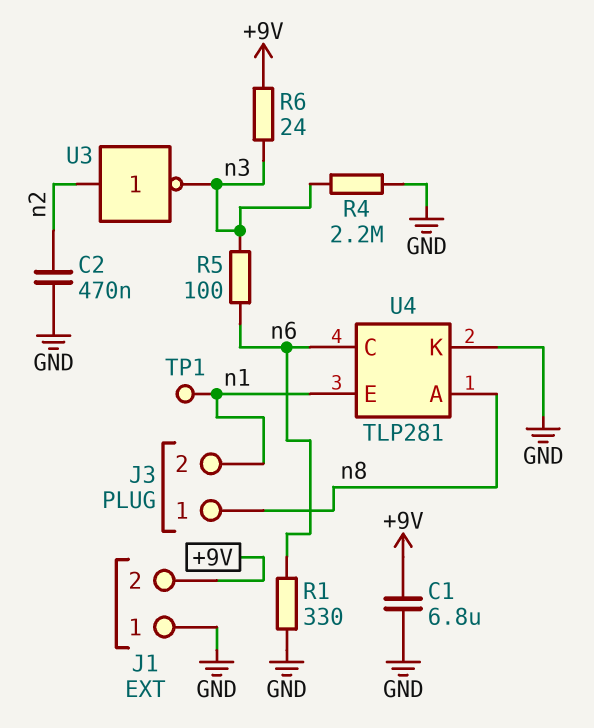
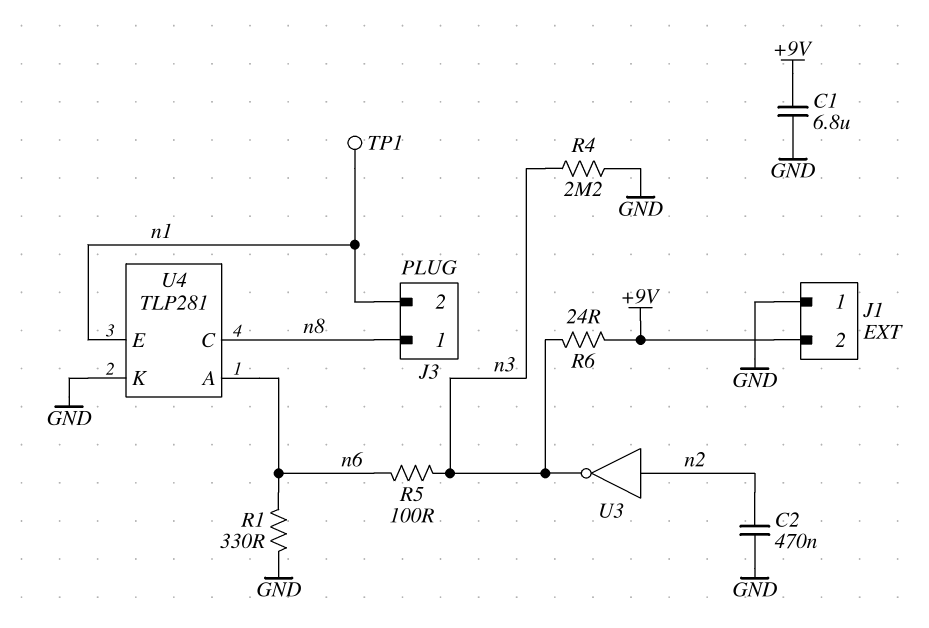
U4 pin A: n8 -> n6
U4 pin C: n6 -> n8

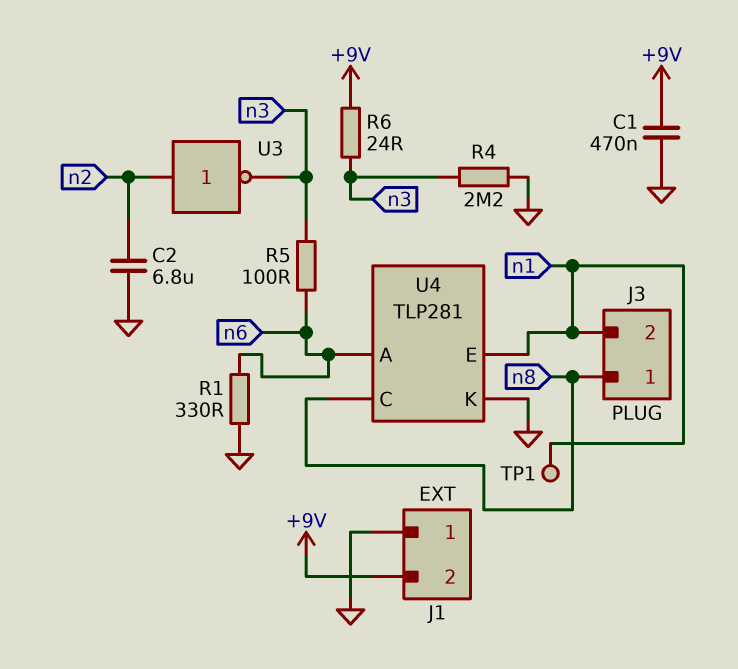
C1: 6.8uF (+9V, GND) -> 470nF (+9V, GND)
C2: 470nF (GND, n2) -> 6.8uF (GND, n2)

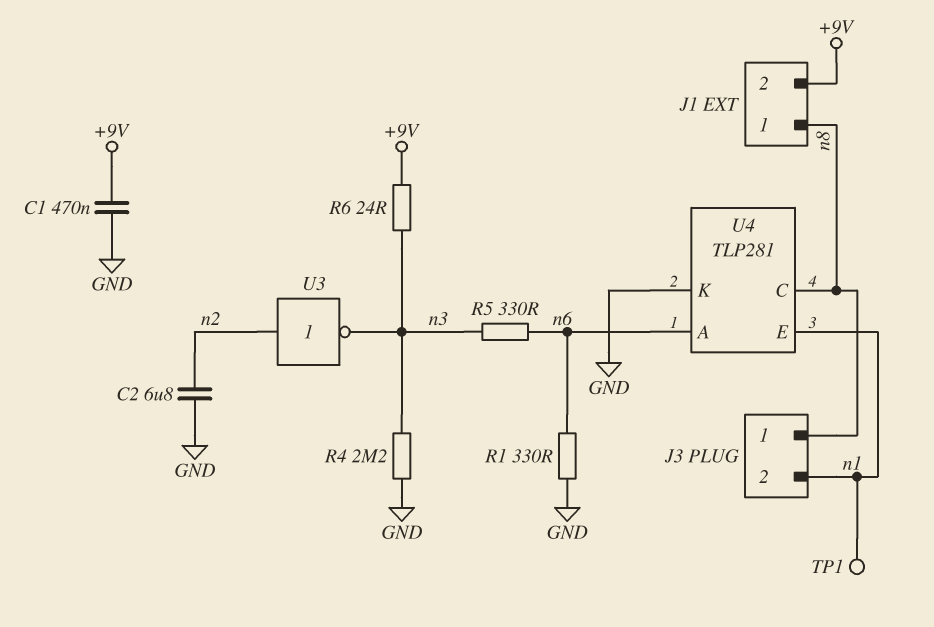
J1 pin 1: GND -> n8
R5: 100 (n3, n6) -> 330 (n3, n6)

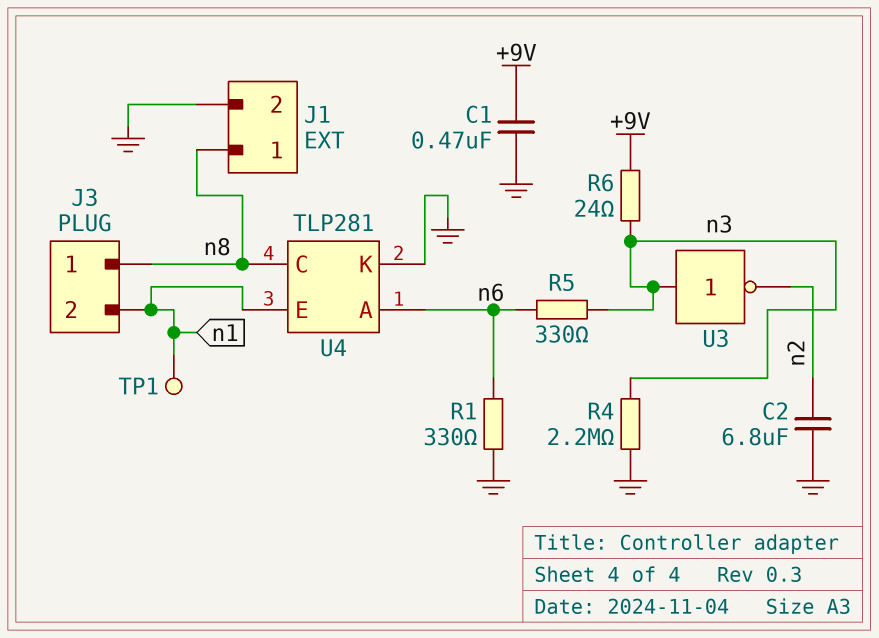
J1 pin 2: +9V -> GND
U3: NOT (in n2, out n3) -> NOT (in n3, out n2)

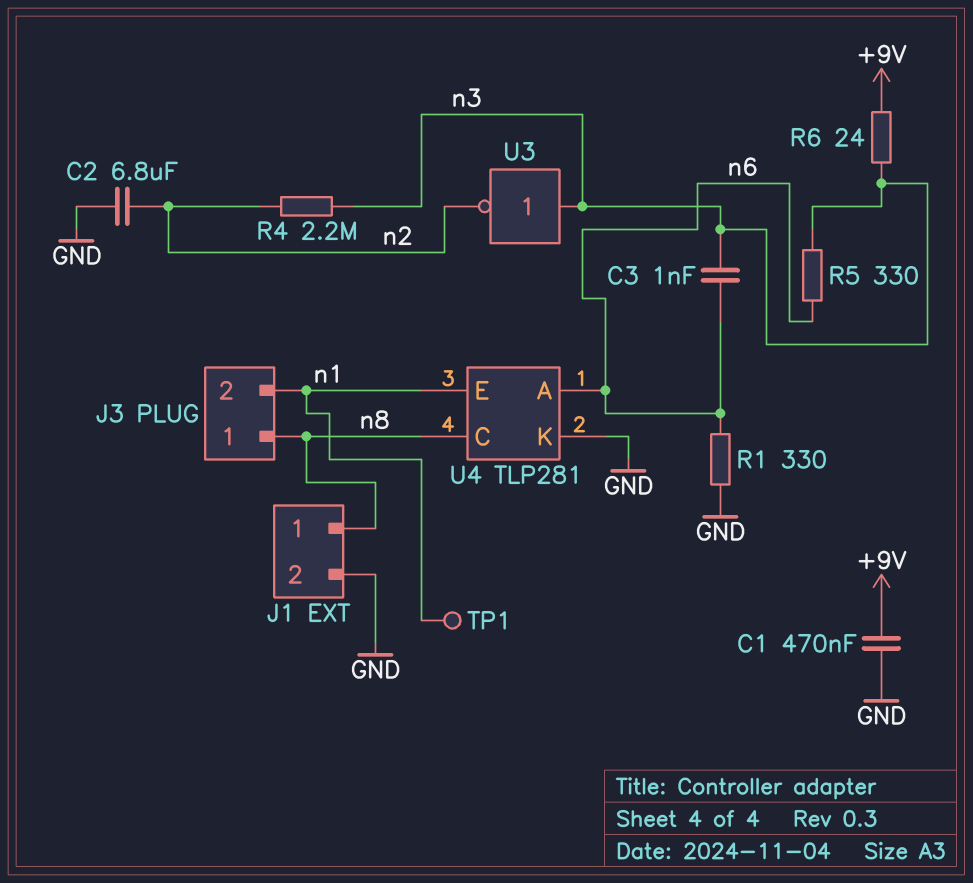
C3: none -> 1nF (n3, n6)
R4: 2.2M (GND, n3) -> 2.2M (n2, n3)

